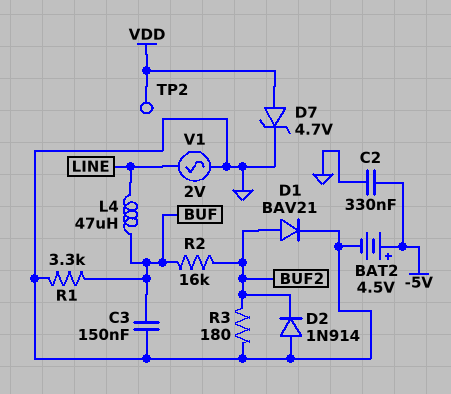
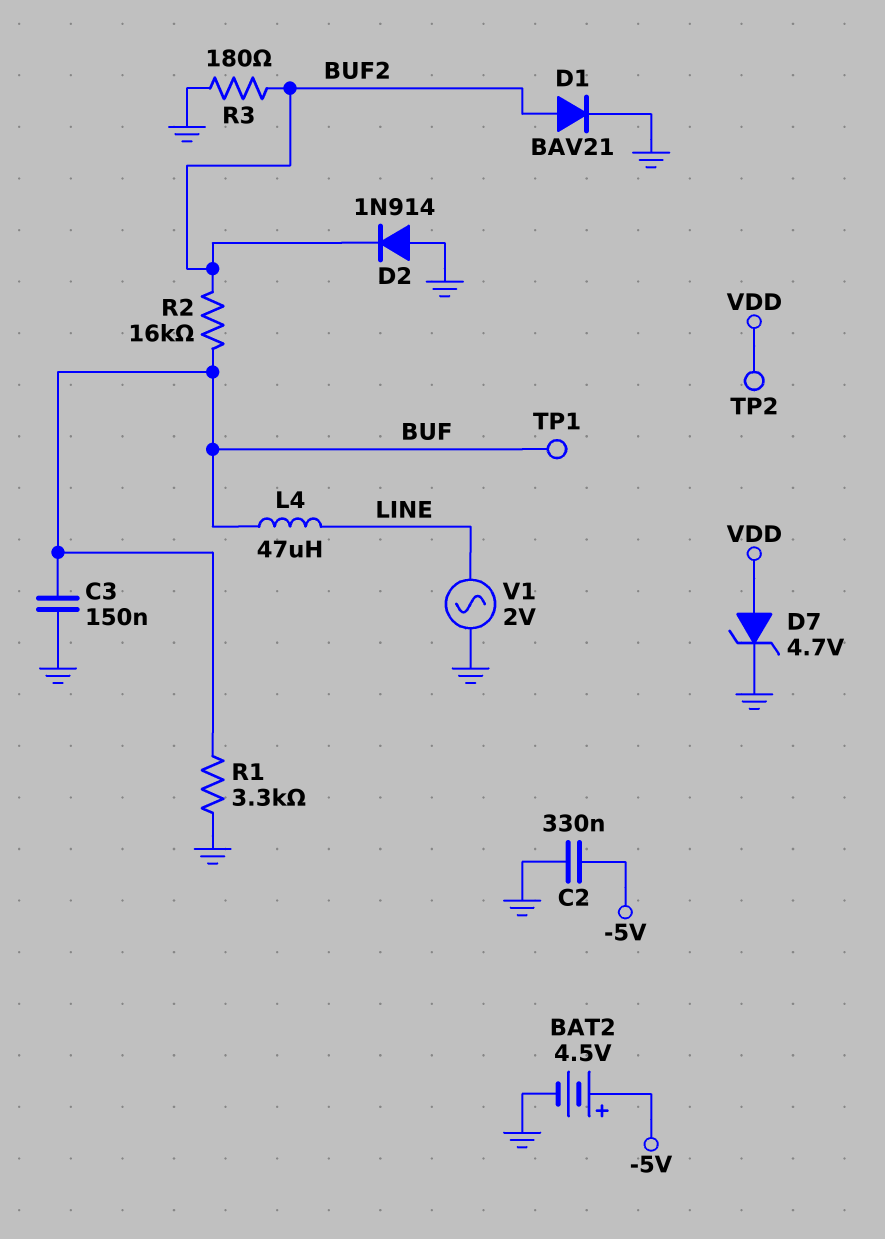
TP1: none -> test point (BUF)

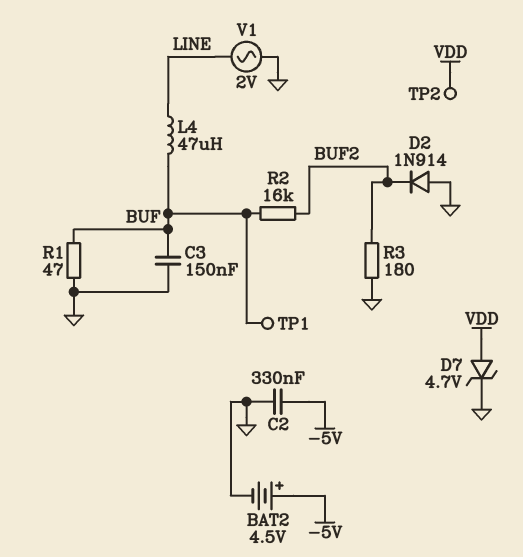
D1: diode BAV21 (A BUF2, K GND) -> none
R1: 3.3k (BUF, GND) -> 47 (BUF, GND)

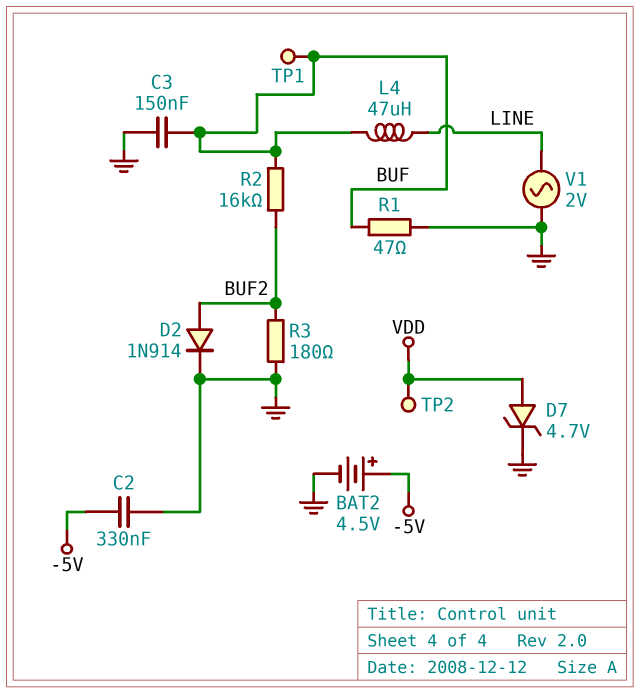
D2: diode 1N914 (A GND, K BUF2) -> diode 1N914 (A BUF2, K GND)

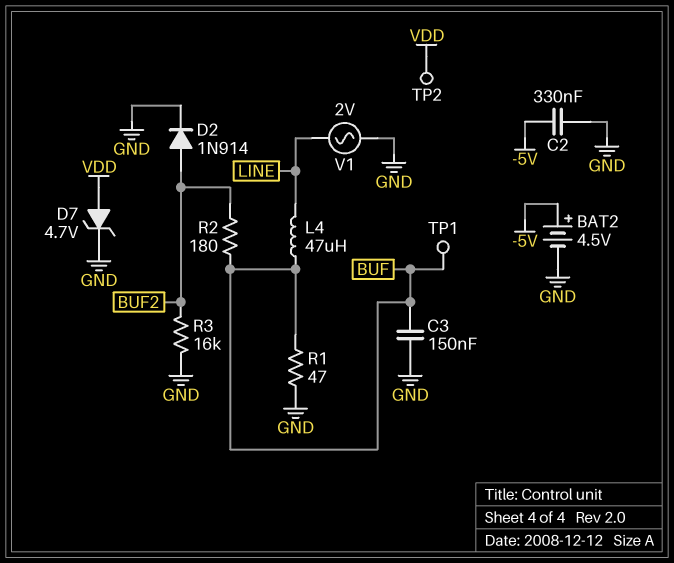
R2: 16k (BUF, BUF2) -> 180 (BUF, BUF2)
R3: 180 (BUF2, GND) -> 16k (BUF2, GND)

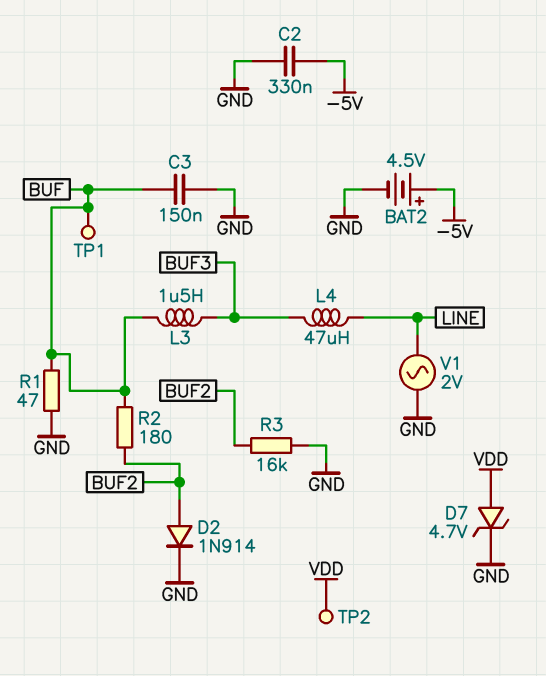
L3: none -> 1.5uH (BUF, BUF3)
L4: 47uH (BUF, LINE) -> 47uH (BUF3, LINE)

